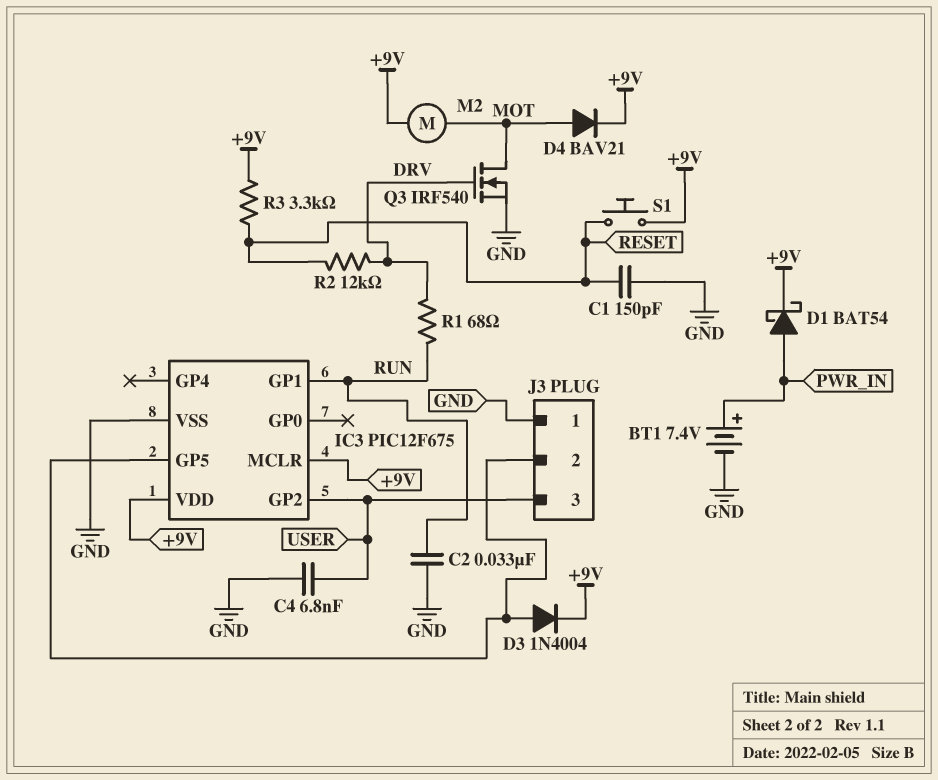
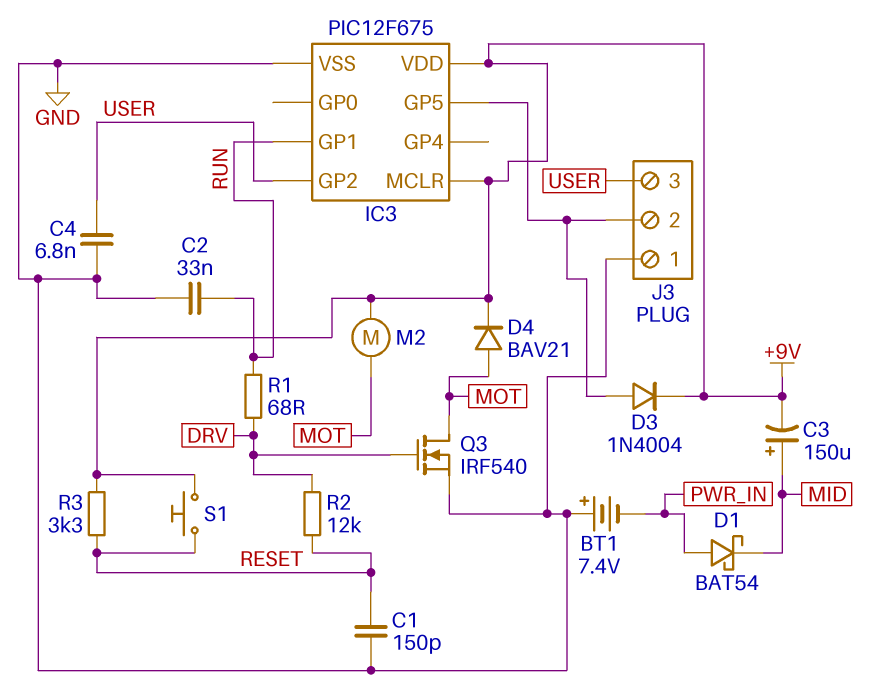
BT1: 7.4V (plus PWR_IN, minus GND) -> 7.4V (plus GND, minus PWR_IN)
C3: none -> 150uF (plus MID, minus +9V)
D1: schottky BAT54 (A PWR_IN, K +9V) -> schottky BAT54 (A PWR_IN, K MID)

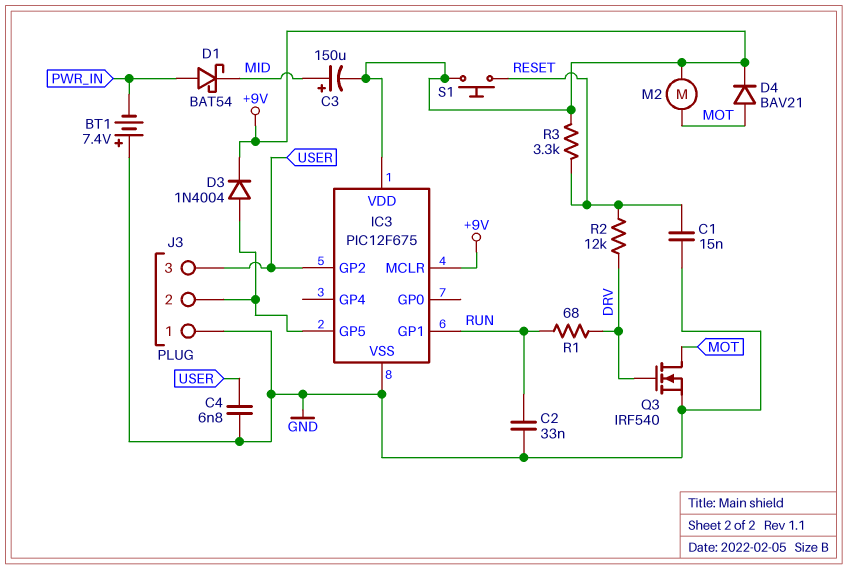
C1: 150pF (GND, RESET) -> 15nF (GND, RESET)

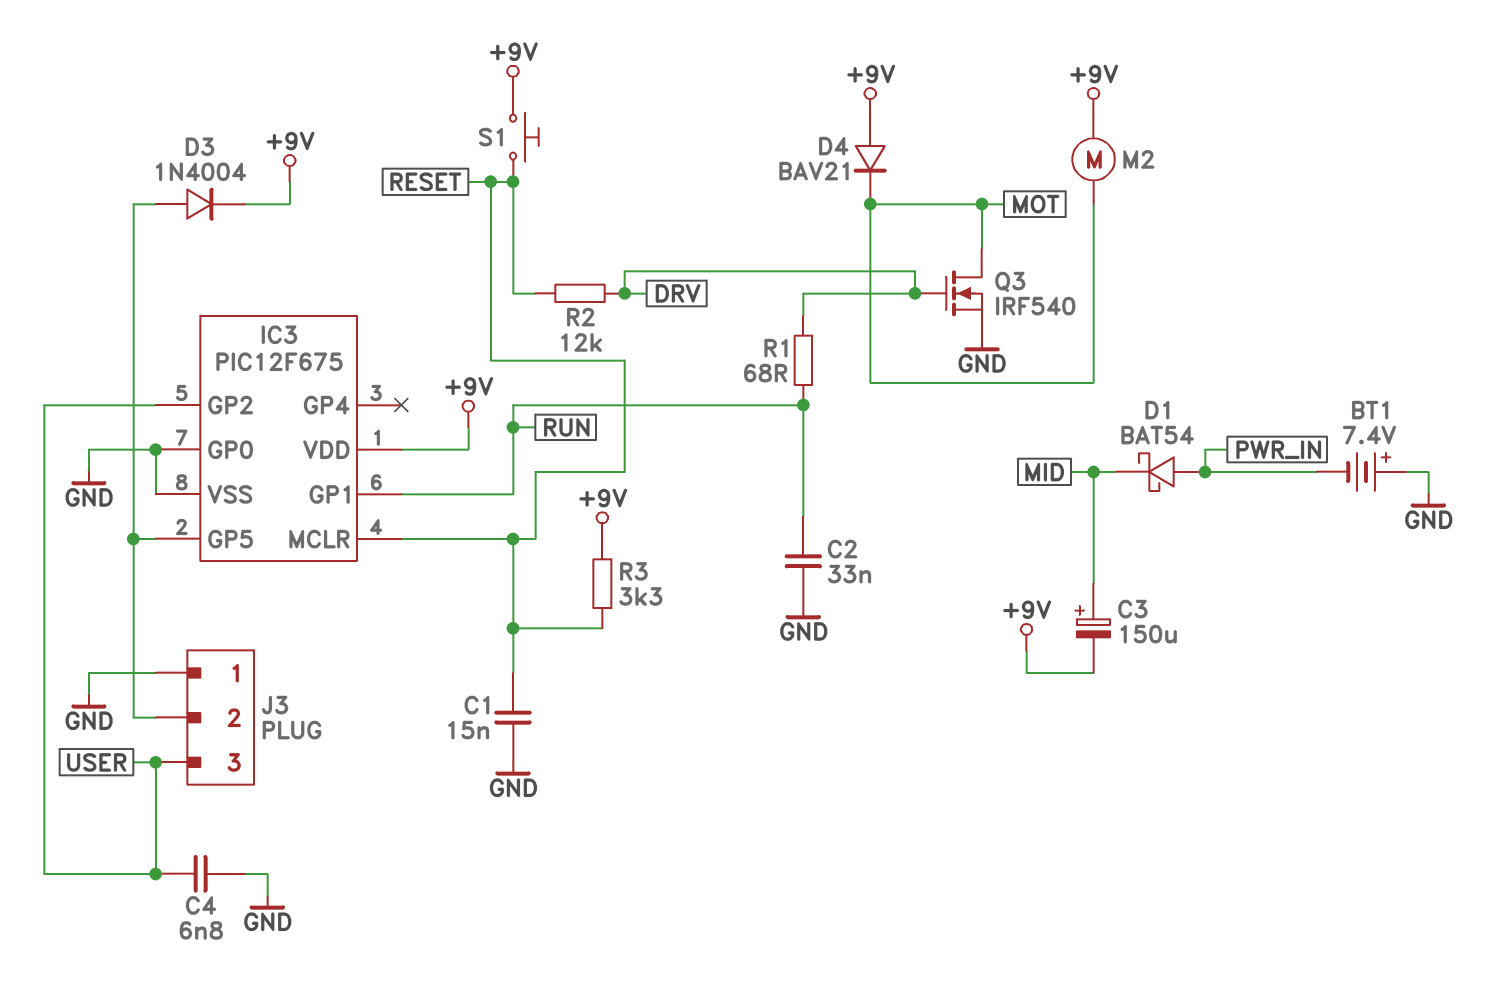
D4: diode BAV21 (A MOT, K +9V) -> diode BAV21 (A +9V, K MOT)
IC3 pin GP0: none -> GND
IC3 pin MCLR: +9V -> RESET

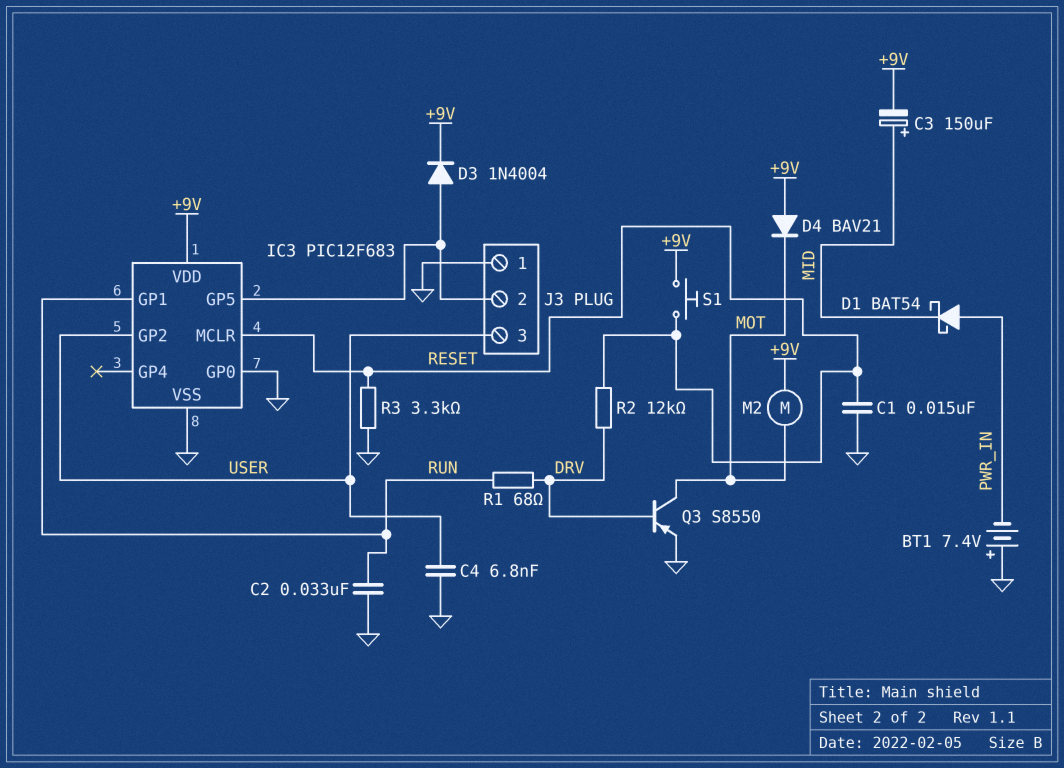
IC3: PIC12F675 -> PIC12F683
Q3: NMOS IRF540 (G DRV, D MOT, S GND) -> PNP S8550 (B DRV, C MOT, E GND)
R3: 3.3k (+9V, RESET) -> 3.3k (GND, RESET)

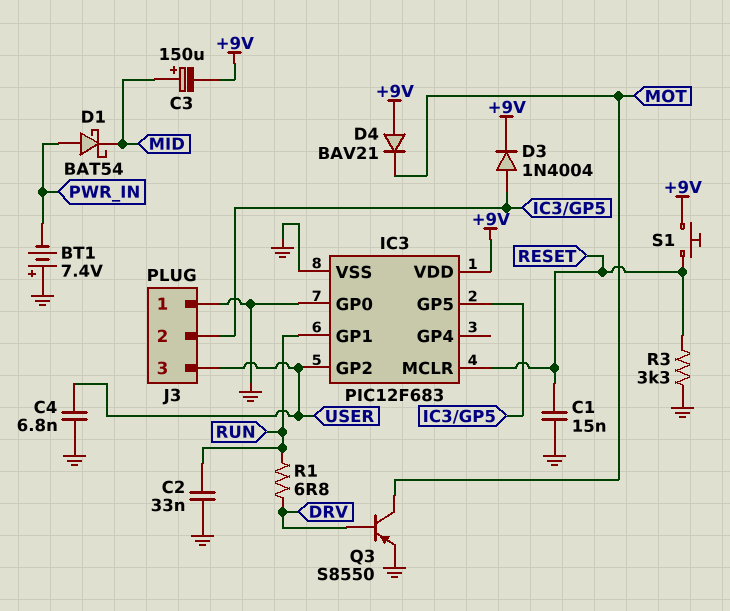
M2: motor (+9V, MOT) -> none
R1: 68 (DRV, RUN) -> 6.8 (DRV, RUN)
R2: 12k (DRV, RESET) -> none

